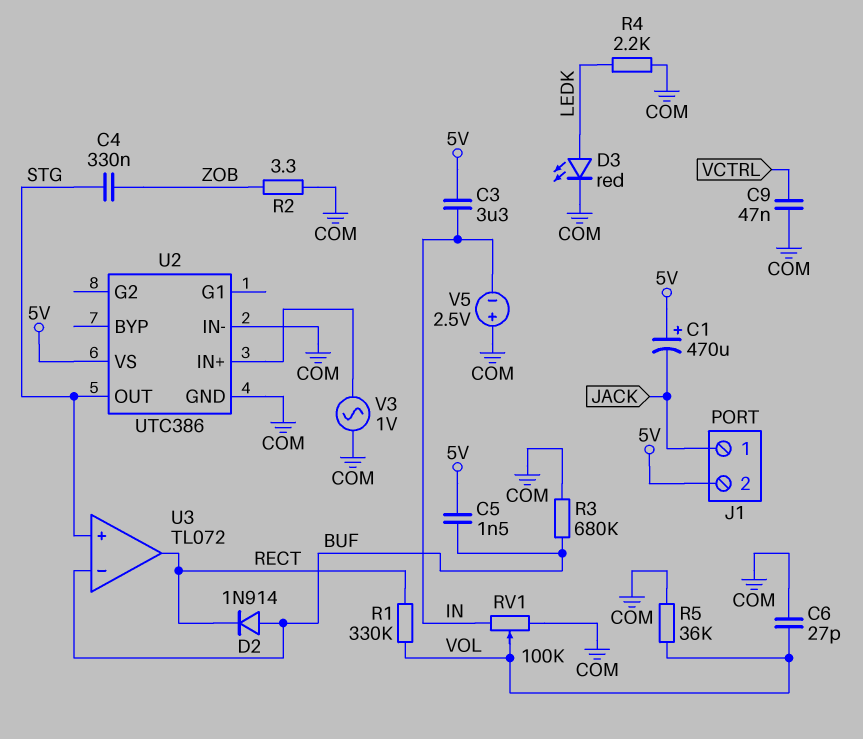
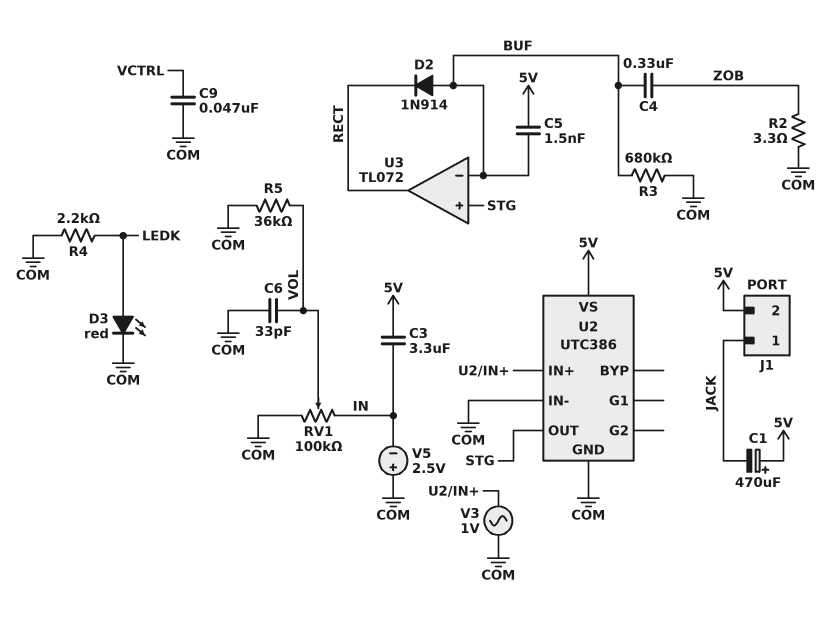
C4: 330nF (STG, ZOB) -> 330nF (BUF, ZOB)
C6: 27pF (COM, VOL) -> 33pF (COM, VOL)
R1: 330k (RECT, VOL) -> none

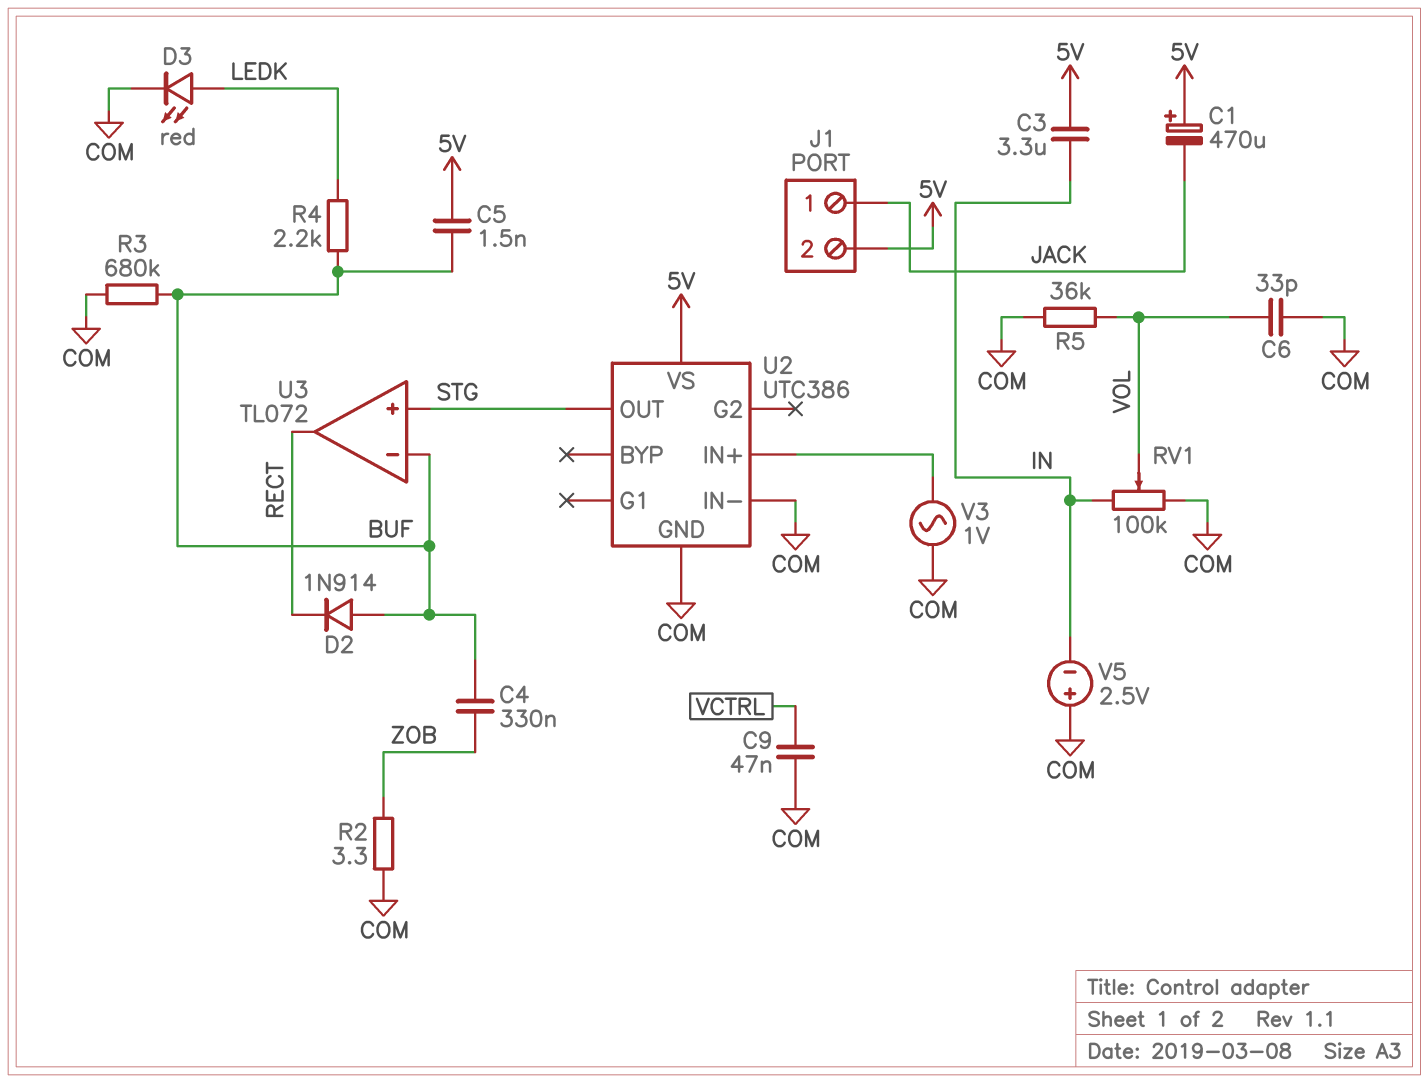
R4: 2.2k (COM, LEDK) -> 2.2k (BUF, LEDK)

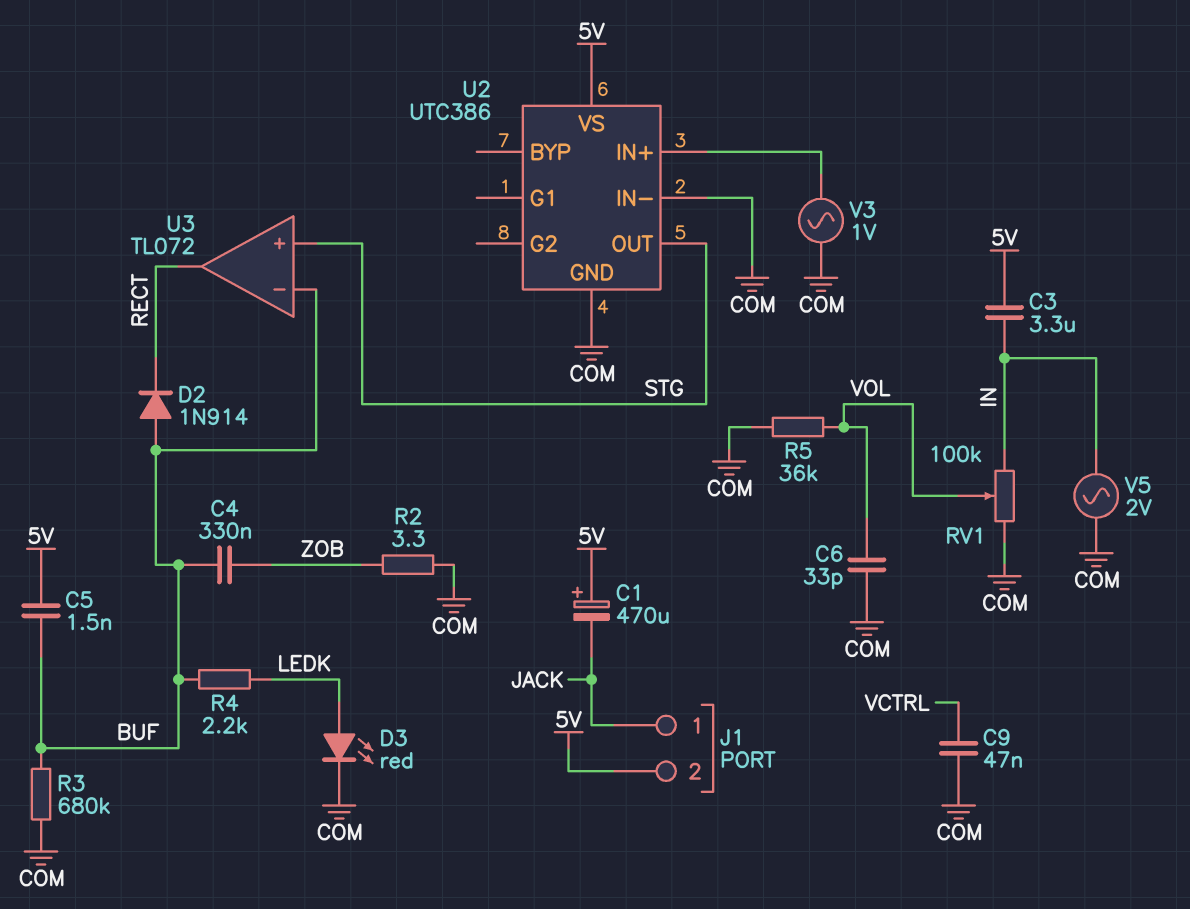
V5: 2.5V (plus COM, minus IN) -> AC 2V (COM, IN)

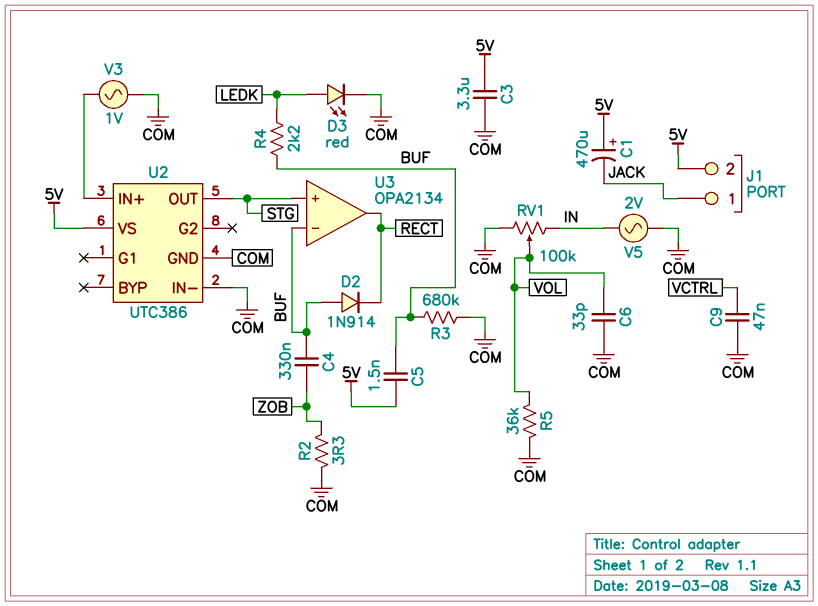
C3: 3.3uF (5V, IN) -> 3.3uF (5V, COM)
U3: TL072 -> OPA2134

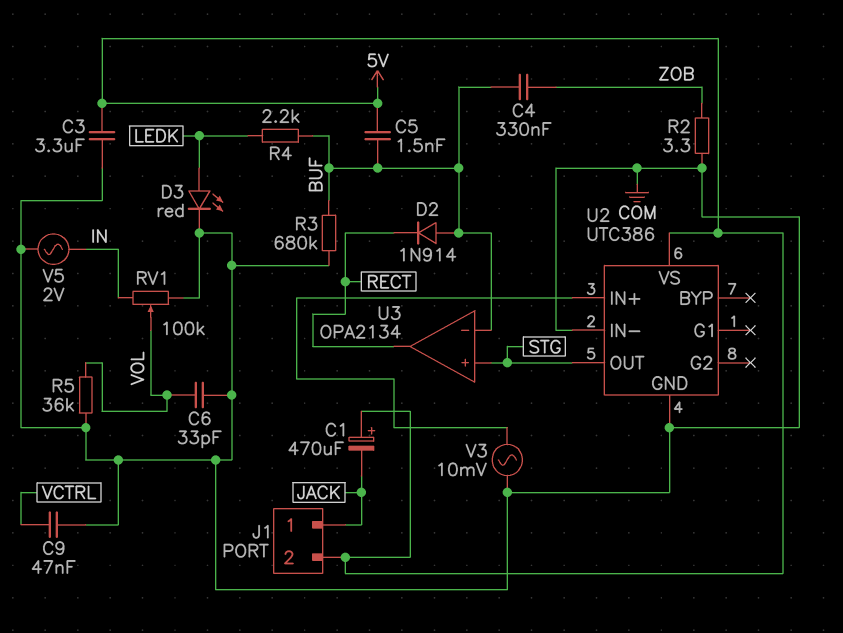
V3: AC 1V (COM, U2/IN+) -> AC 10mV (COM, U2/IN+)

